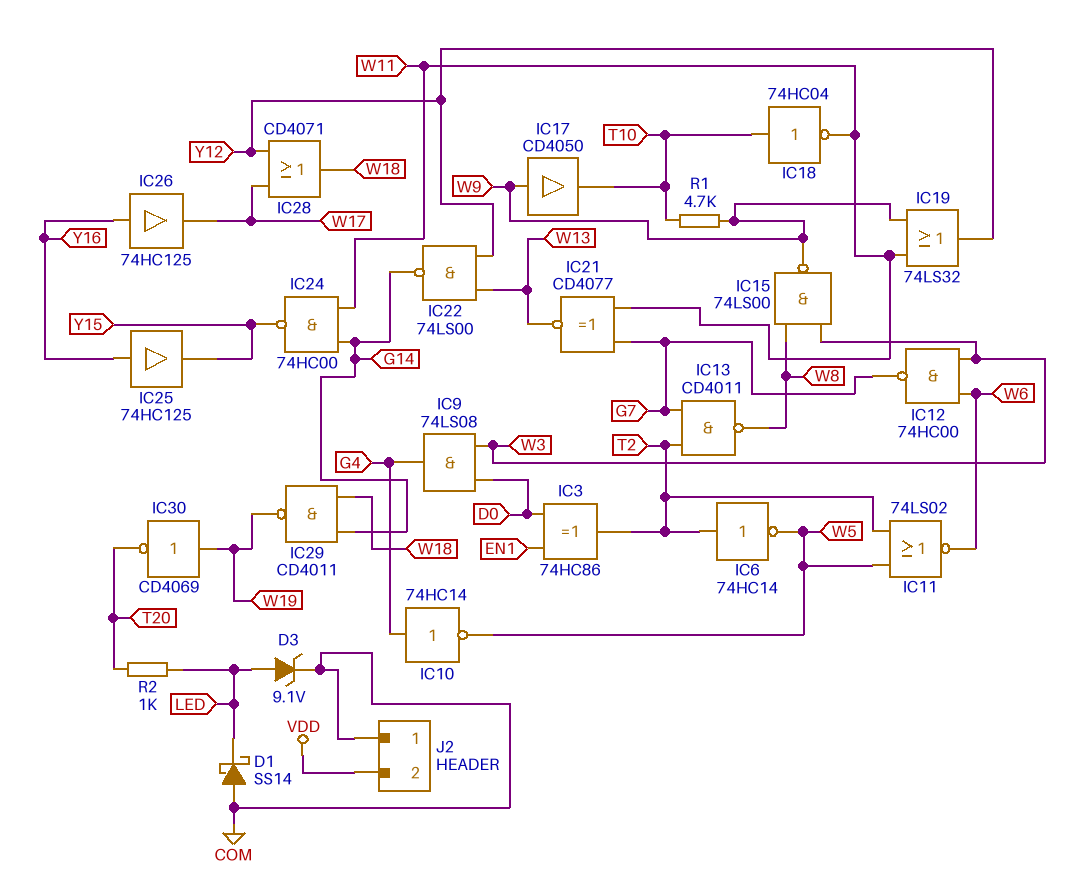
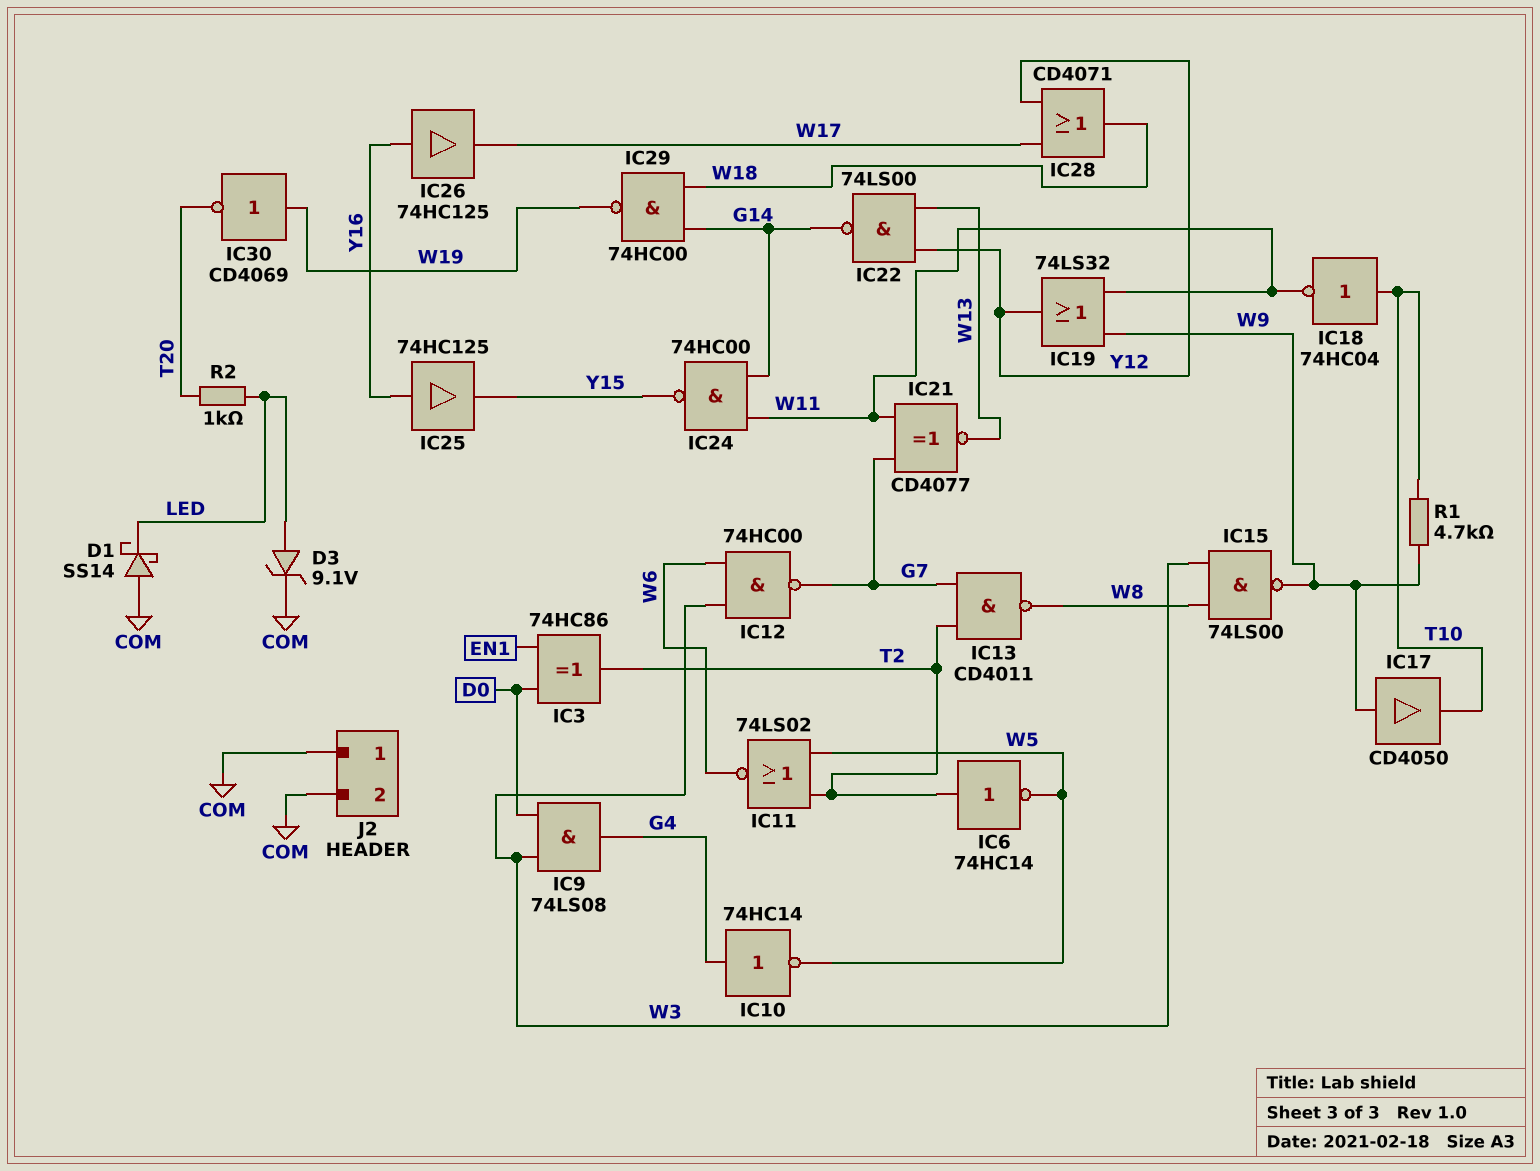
IC29: NAND CD4011 (in G14, in W18, out W19) -> NAND 74HC00 (in G14, in W18, out W19)
J2 pin 2: VDD -> COM

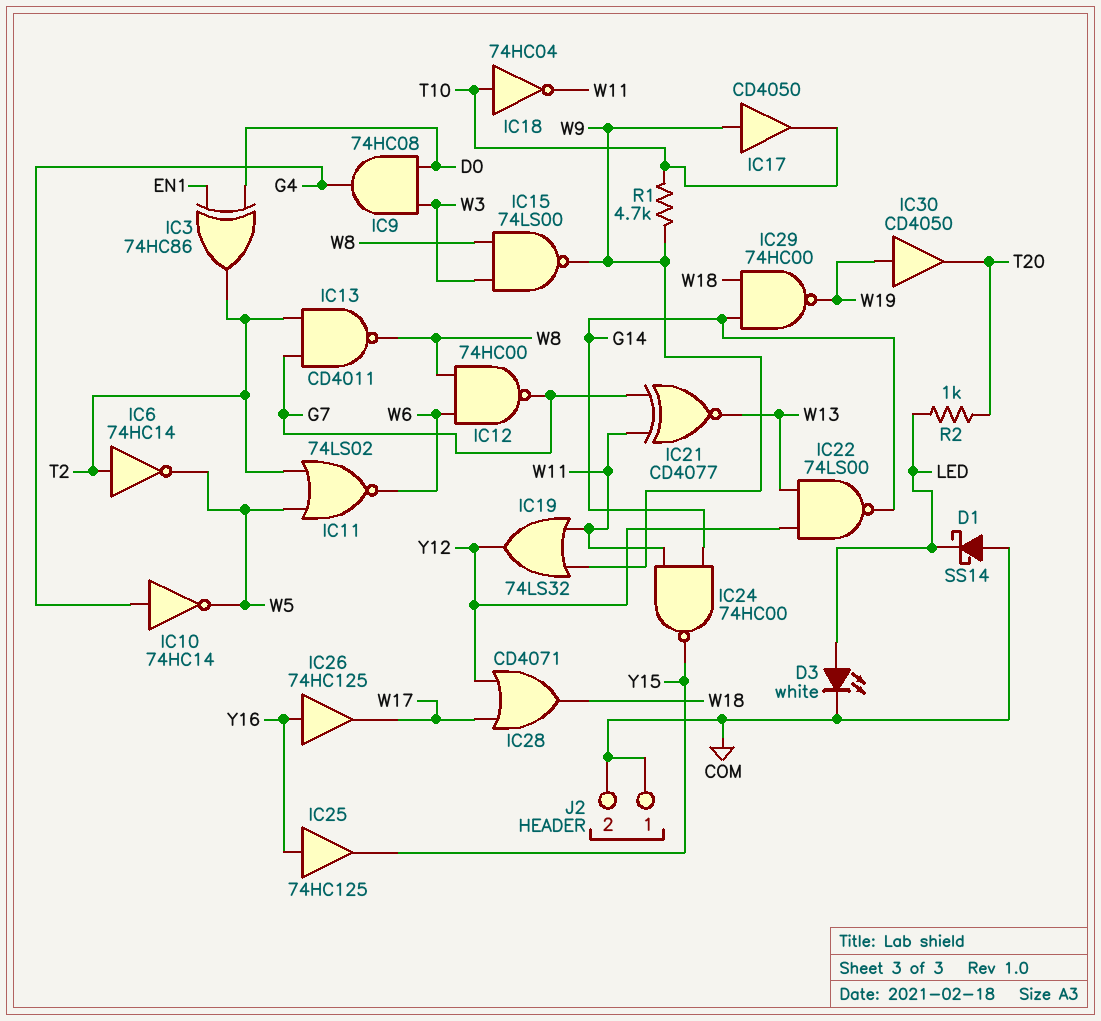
D3: zener 9.1V (A LED, K COM) -> LED white (A LED, K COM)
IC9: AND 74LS08 (in D0, in W3, out G4) -> AND 74HC08 (in D0, in W3, out G4)
IC12: NAND 74HC00 (in W3, in W6, out G7) -> NAND 74HC00 (in W6, in W8, out G7)
IC30: NOT CD4069 (in W19, out T20) -> buffer CD4050 (in W19, out T20)

